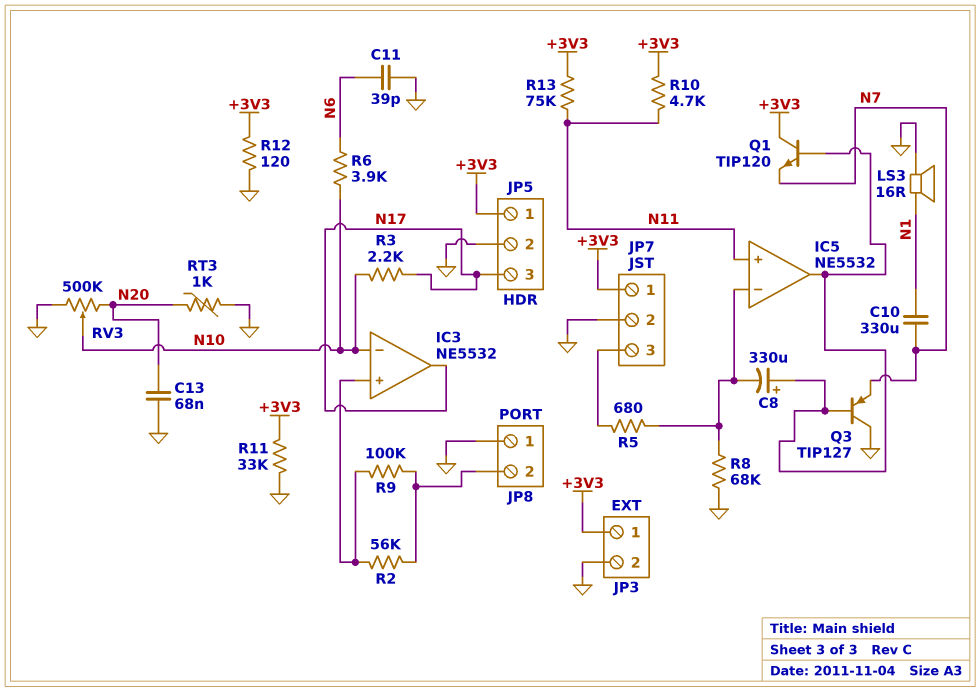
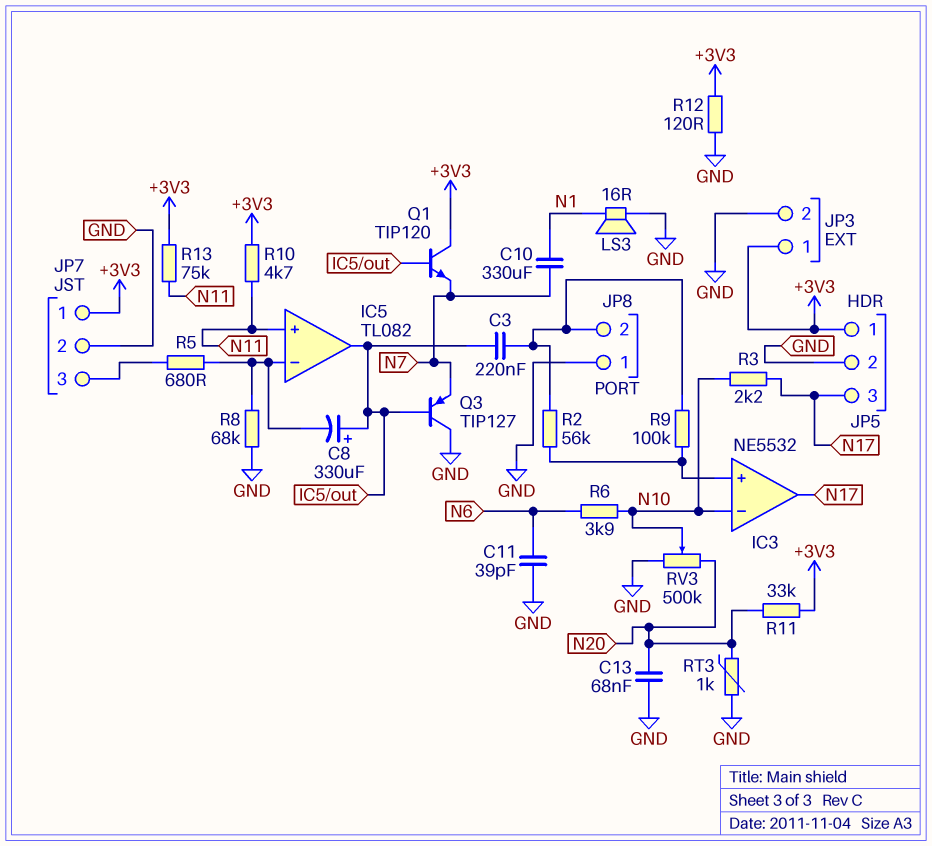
C3: none -> 220nF (IC5/out, JP8/2)
IC5: NE5532 -> TL082
R11: 33k (+3V3, GND) -> 33k (+3V3, N20)

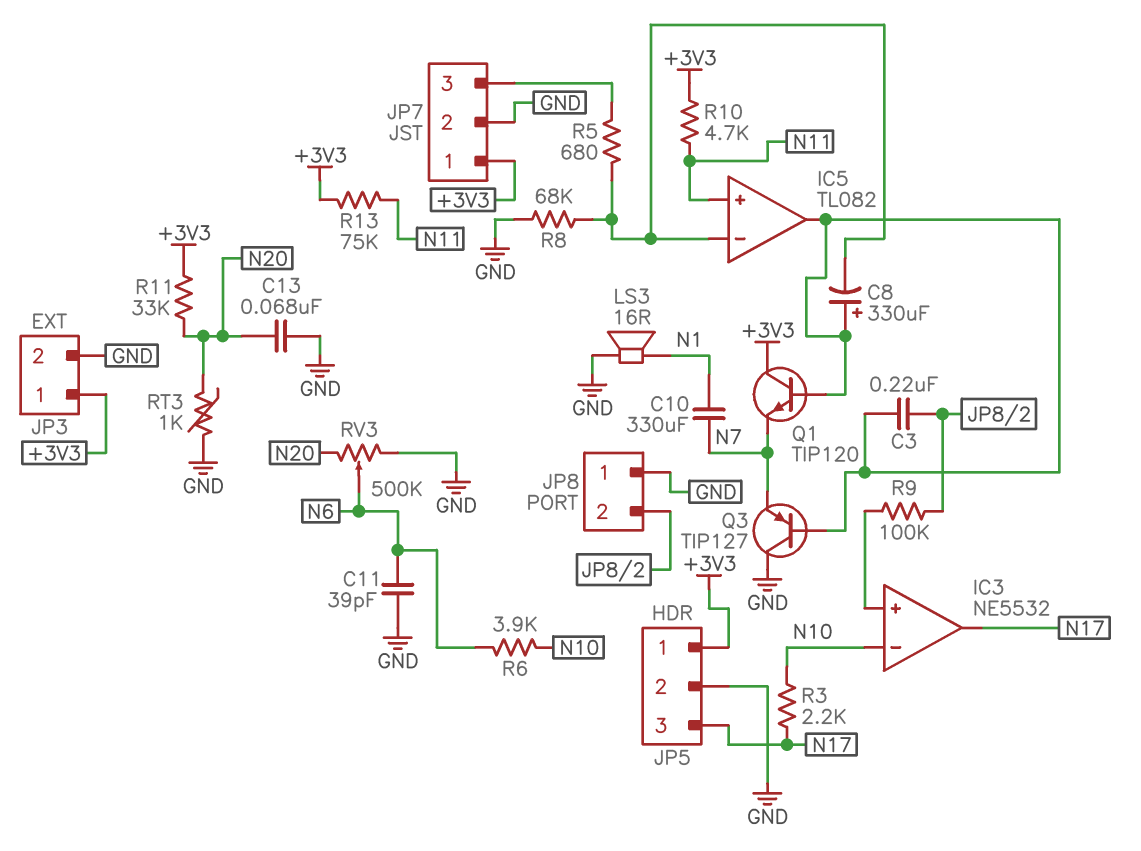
R2: 56k (IC3/in+, JP8/2) -> none
R12: 120 (+3V3, GND) -> none
RV3: 500k (GND, N20, wiper N10) -> 500k (GND, N20, wiper N6)

